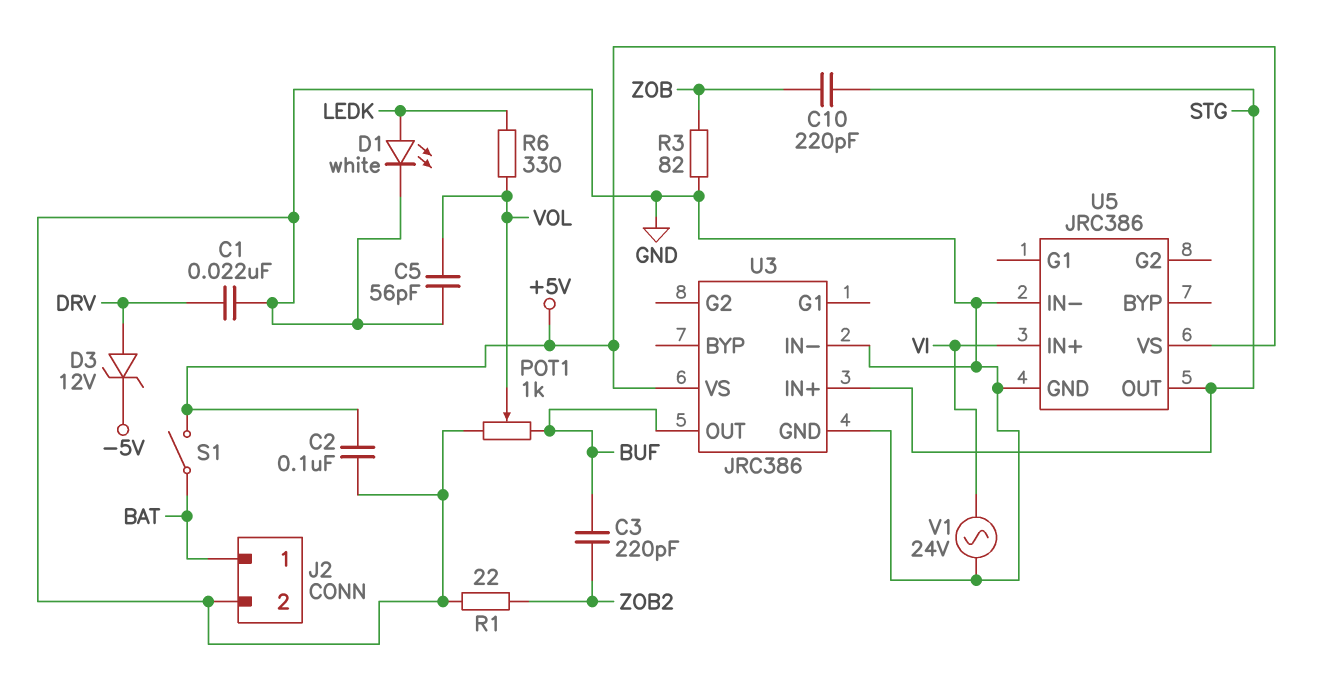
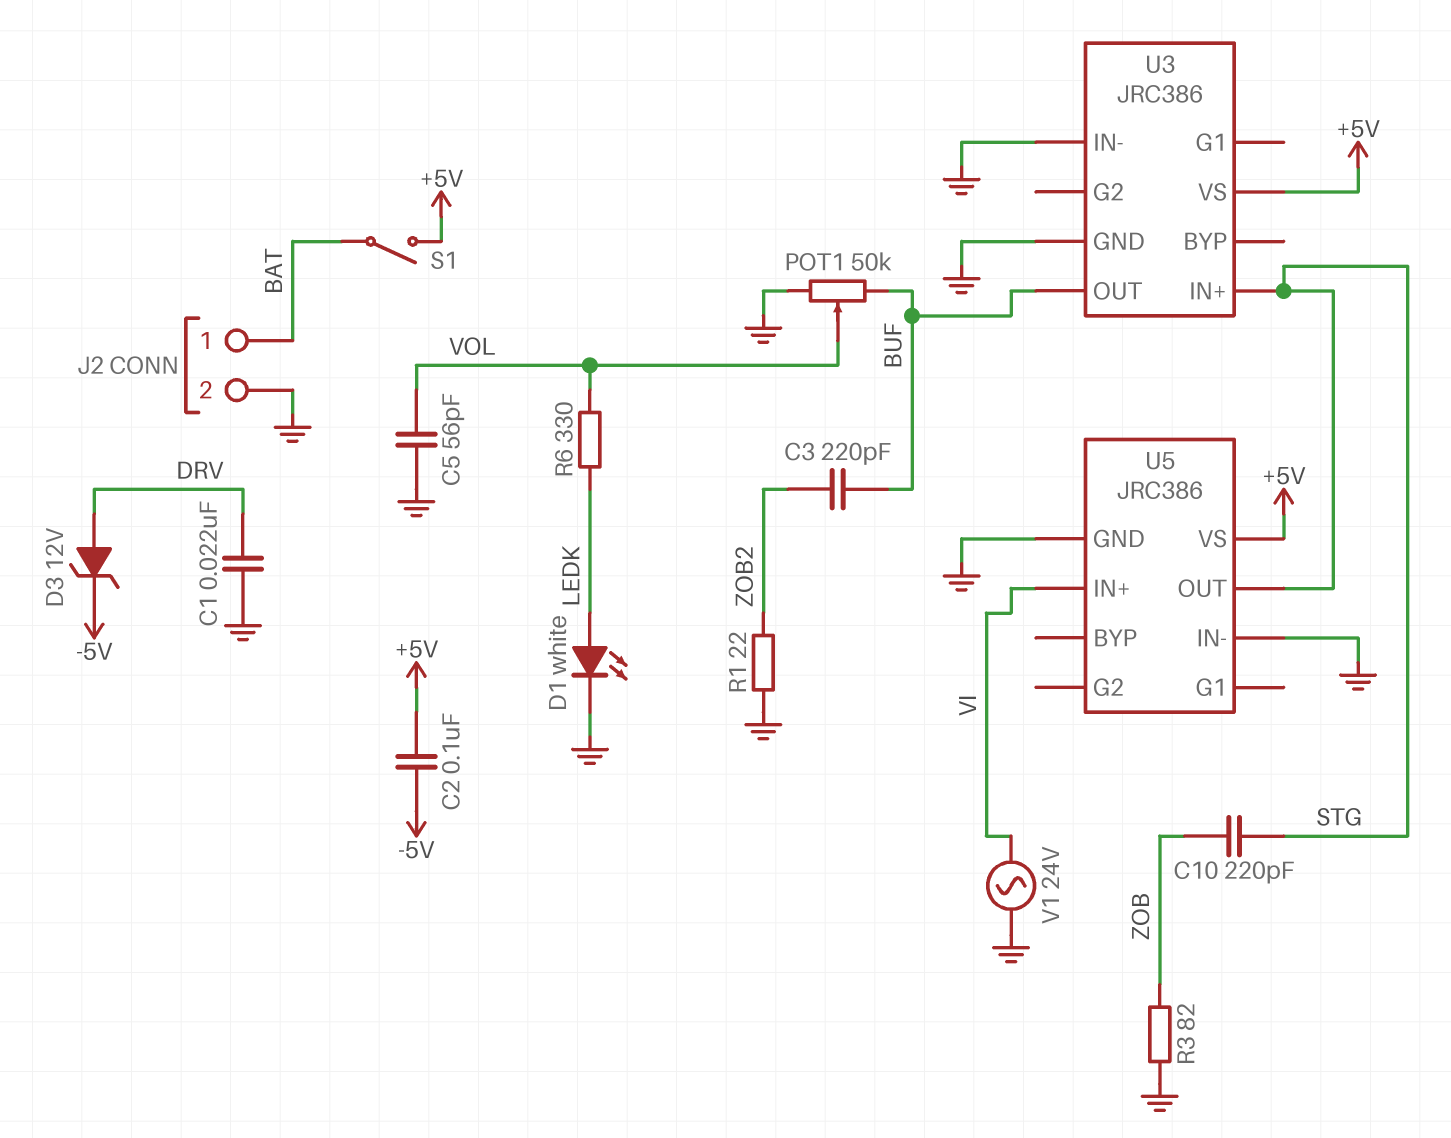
C2: 100nF (+5V, GND) -> 100nF (+5V, -5V)
POT1: 1k (BUF, GND, wiper VOL) -> 50k (BUF, GND, wiper VOL)

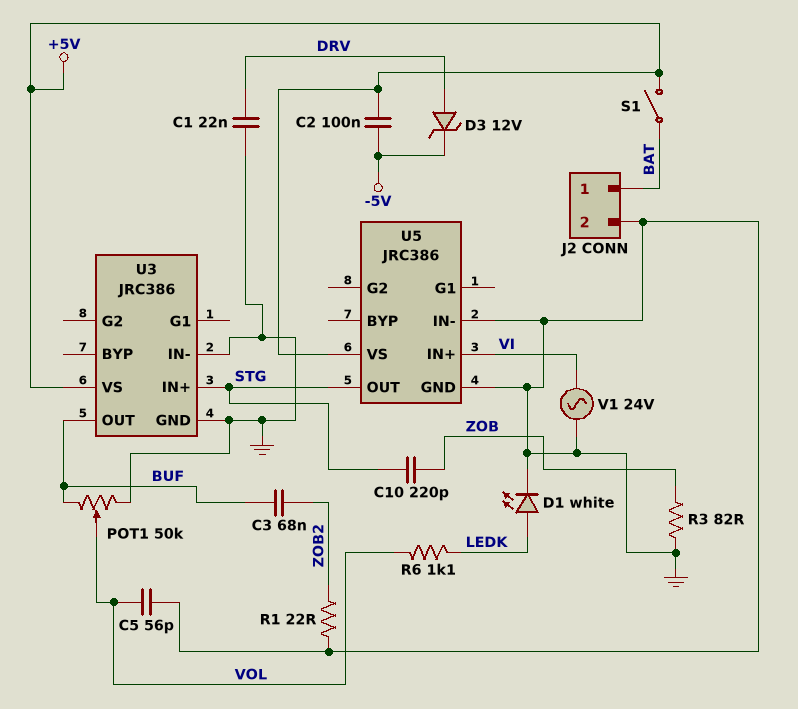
C3: 220pF (BUF, ZOB2) -> 68nF (BUF, ZOB2)
R6: 330 (LEDK, VOL) -> 1.1k (LEDK, VOL)

